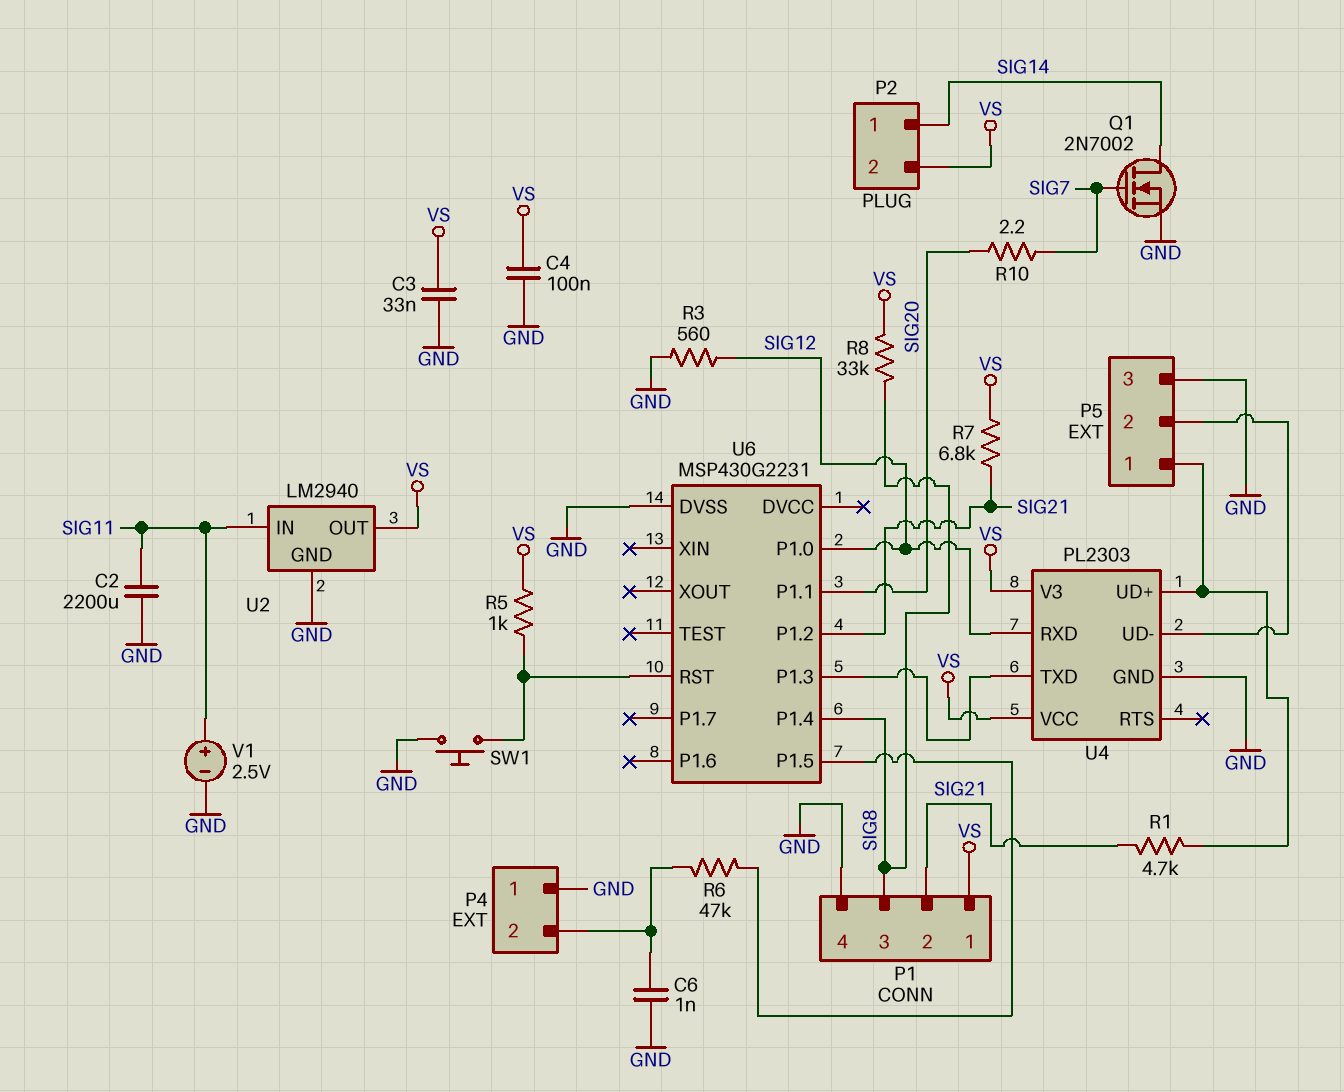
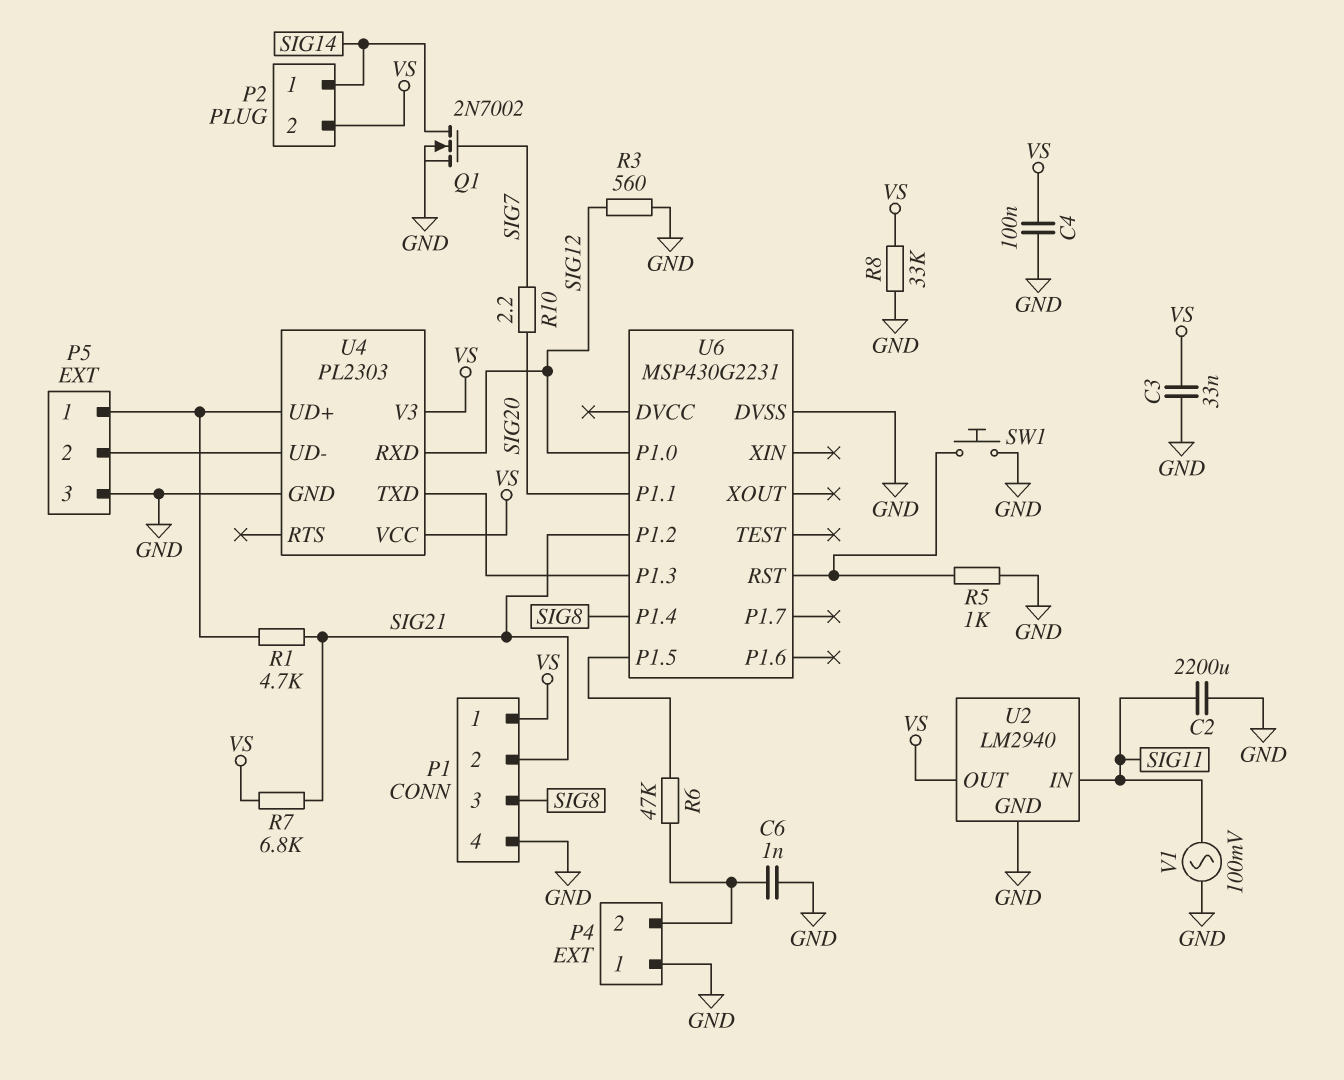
R5: 1k (U6/RST, VS) -> 1k (GND, U6/RST)
R8: 33k (SIG8, VS) -> 33k (GND, VS)
V1: 2.5V (plus SIG11, minus GND) -> AC 100mV (GND, SIG11)

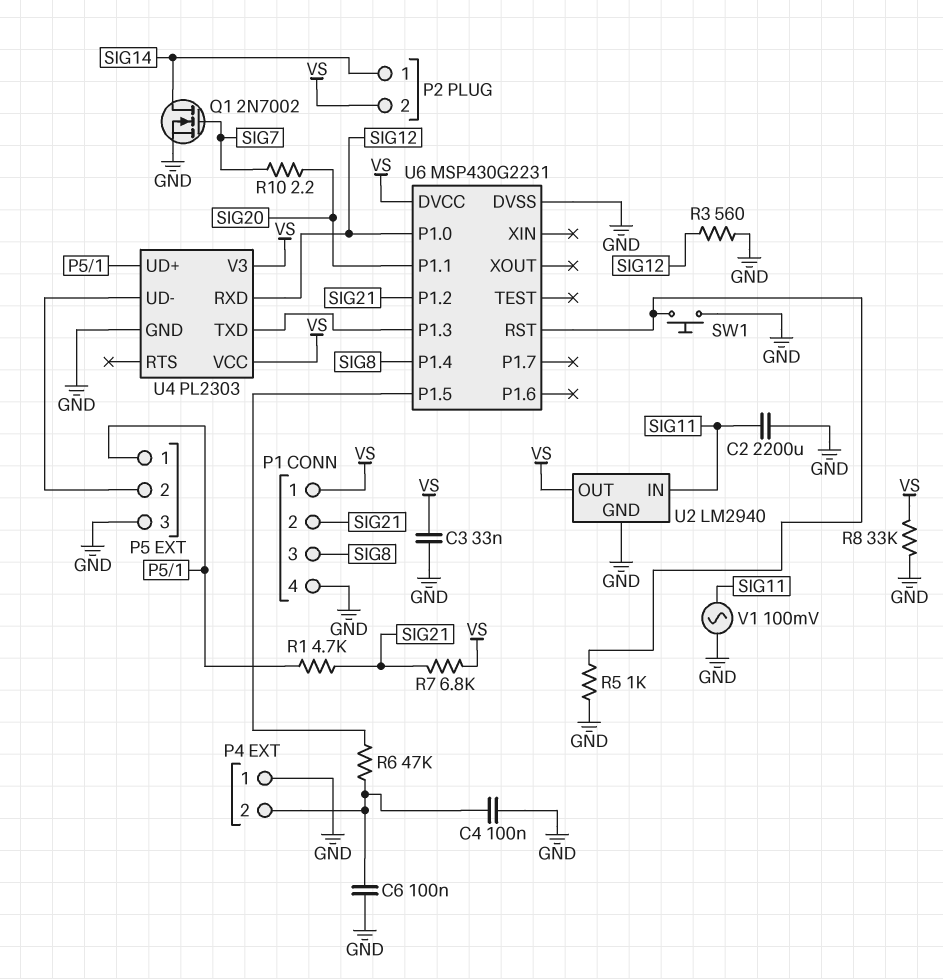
C4: 100nF (GND, VS) -> 100nF (GND, P4/2)
C6: 1nF (GND, P4/2) -> 100nF (GND, P4/2)
U6 pin DVCC: none -> VS

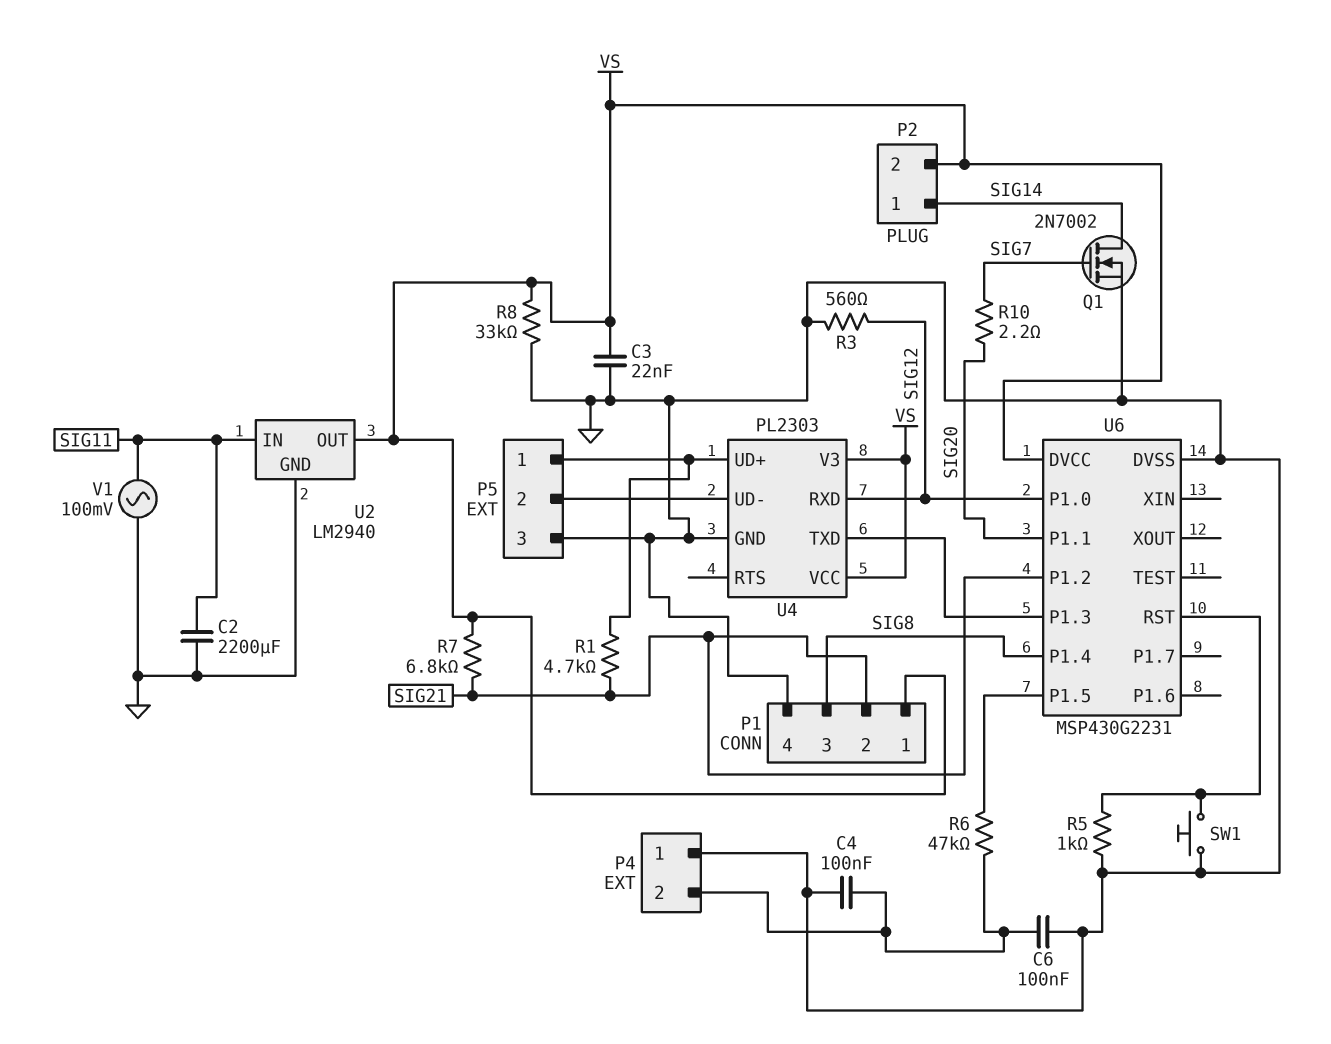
C3: 33nF (GND, VS) -> 22nF (GND, VS)

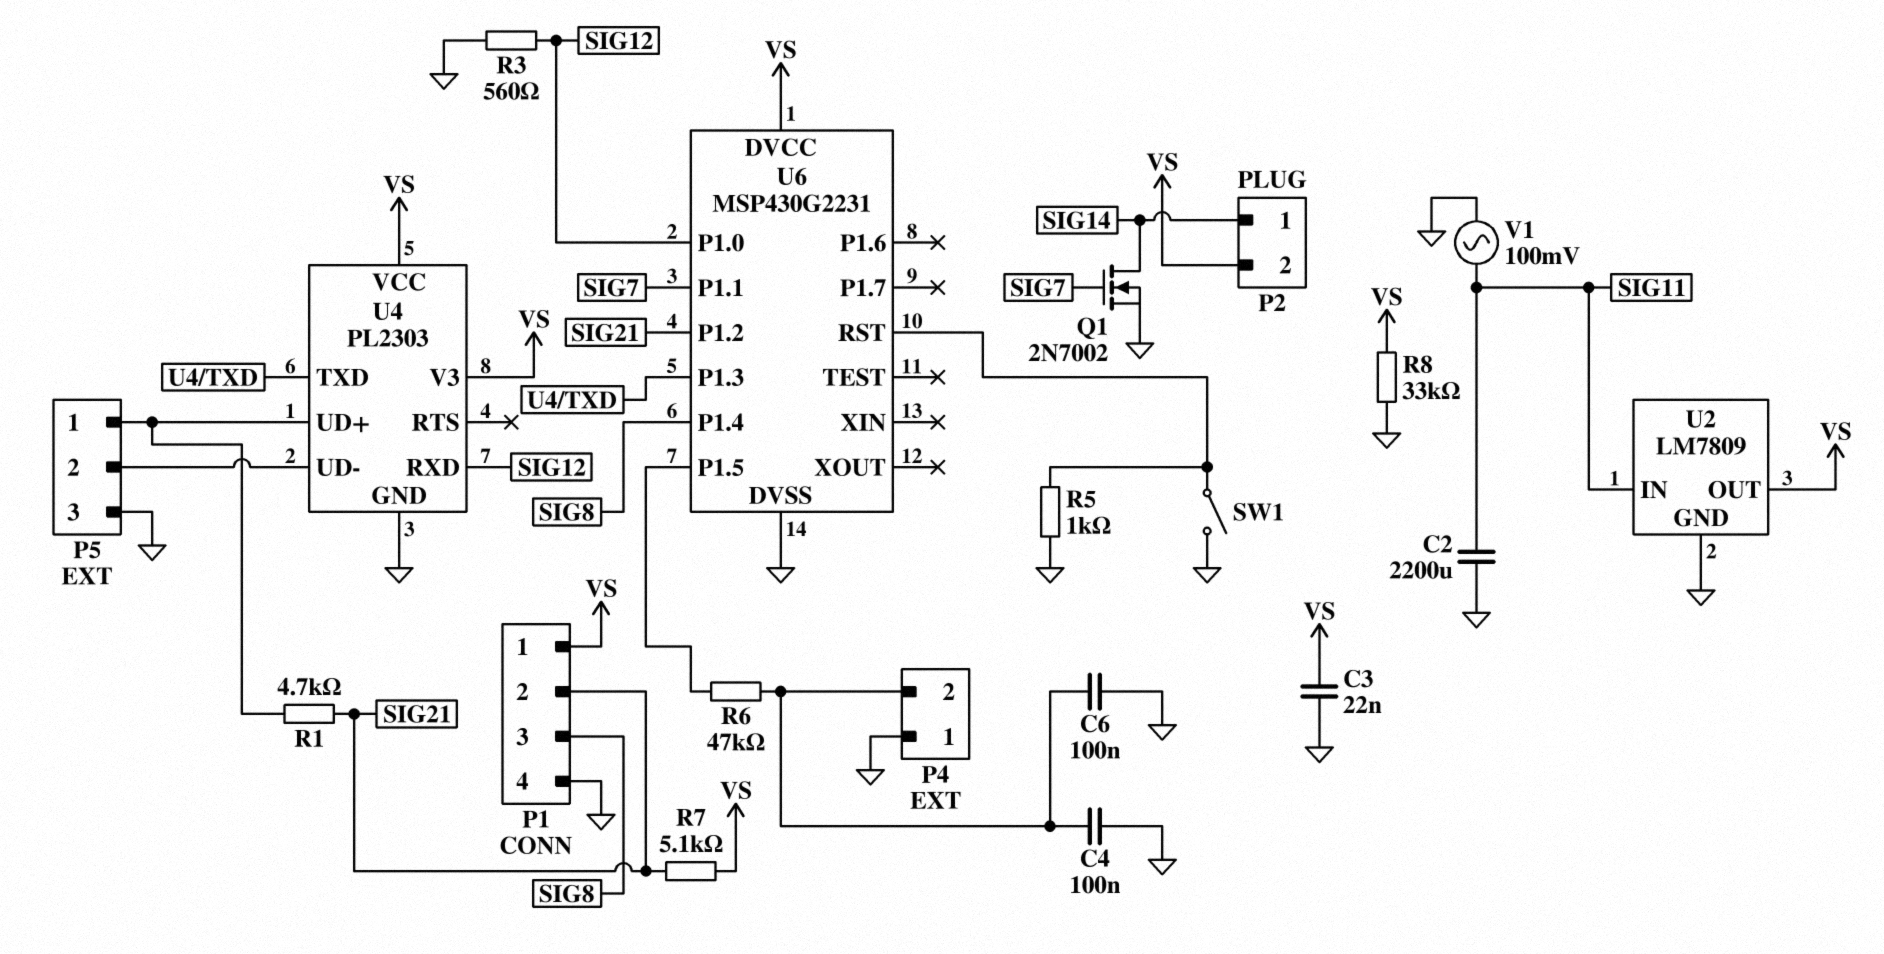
R7: 6.8k (SIG21, VS) -> 5.1k (SIG21, VS)
R10: 2.2 (SIG7, SIG20) -> none
SW1: button (GND, U6/RST) -> switch (GND, U6/RST)
U2: LM2940 -> LM7809
U6 pin P1.1: SIG20 -> SIG7

